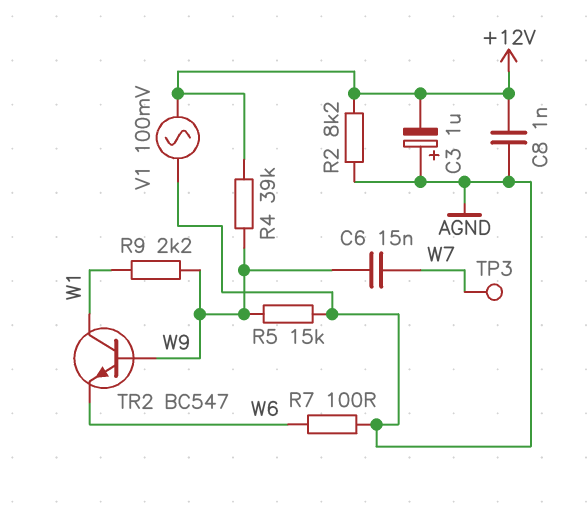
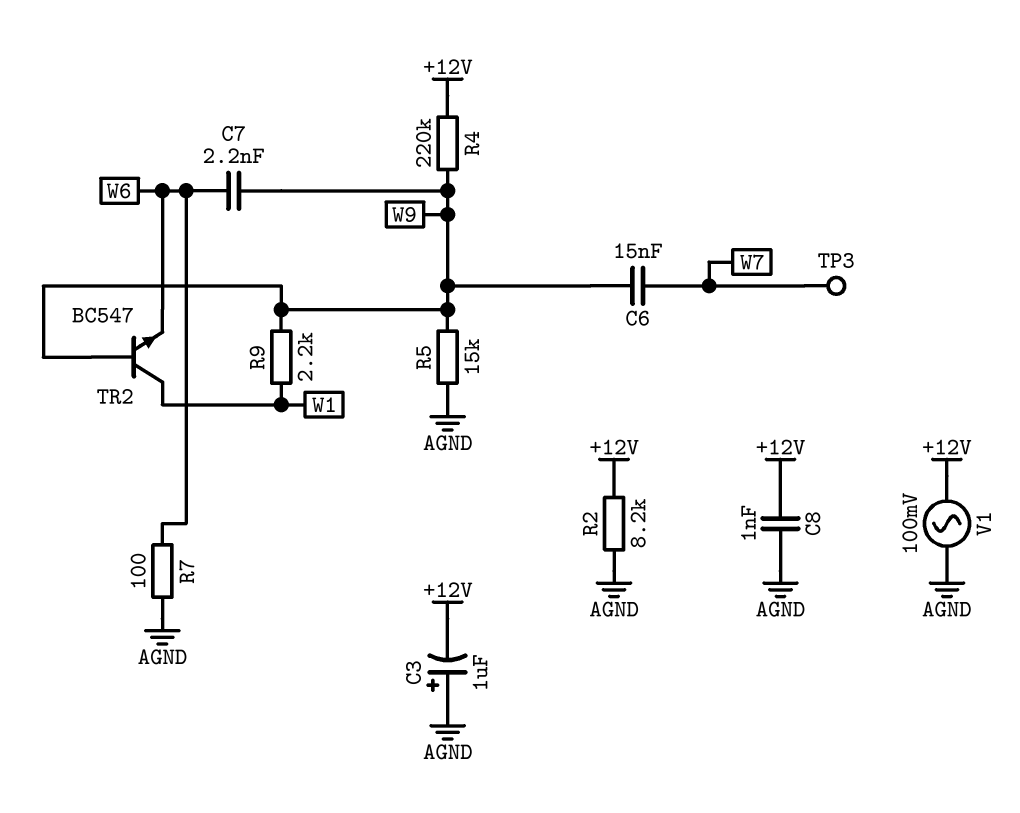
C7: none -> 2.2nF (W6, W9)
R4: 39k (+12V, W9) -> 220k (+12V, W9)

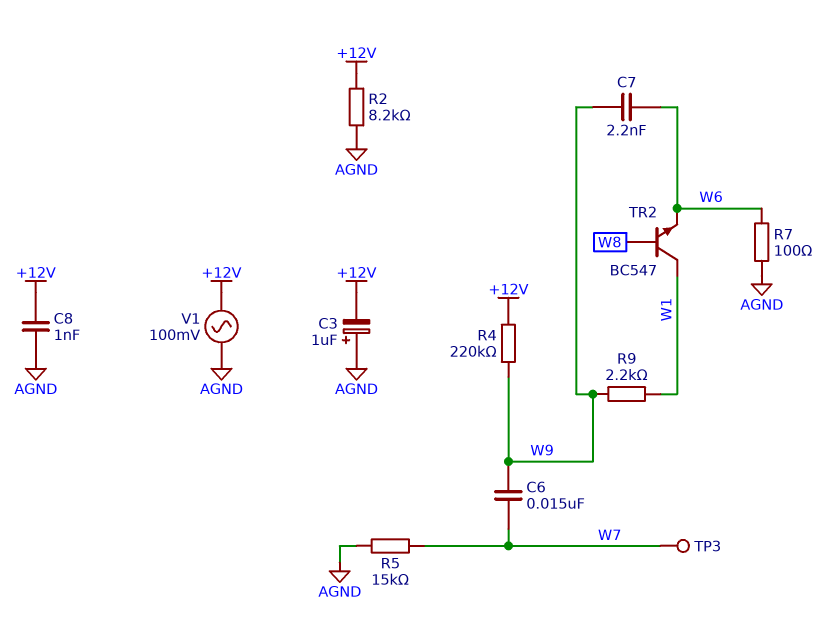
R5: 15k (AGND, W9) -> 15k (AGND, W7)
TR2: NPN BC547 (B W9, C W1, E W6) -> NPN BC547 (B W8, C W1, E W6)

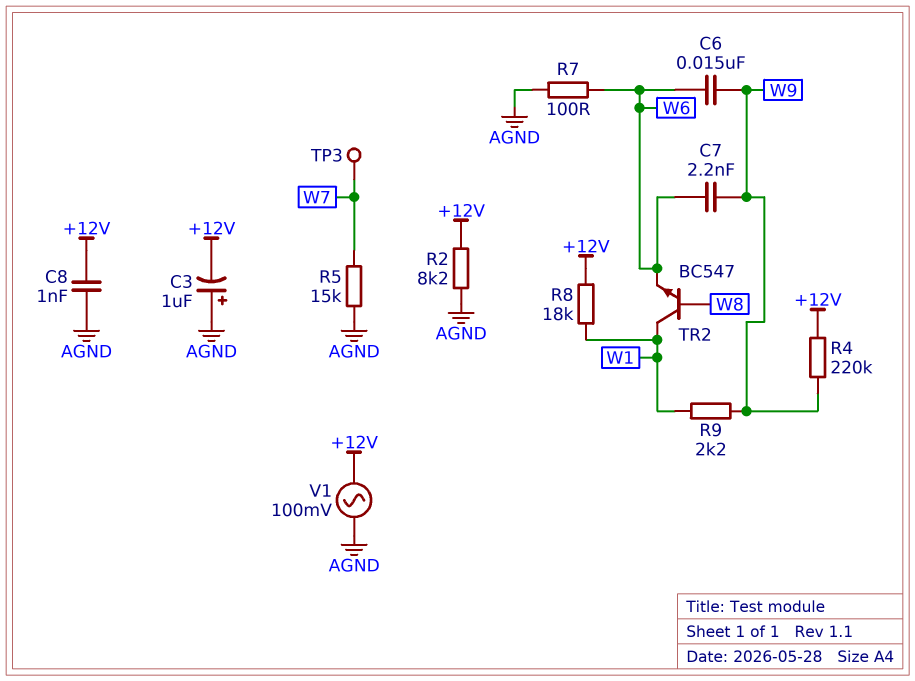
C6: 15nF (W7, W9) -> 15nF (W6, W9)
R8: none -> 18k (+12V, W1)

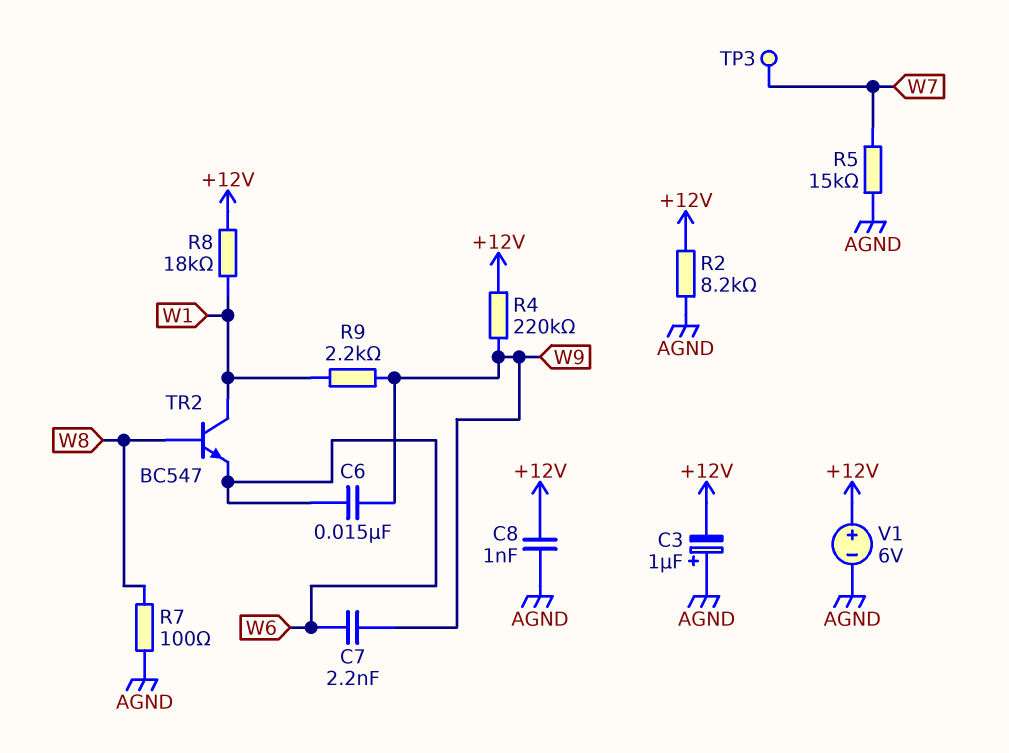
R7: 100 (AGND, W6) -> 100 (AGND, W8)
V1: AC 100mV (+12V, AGND) -> 6V (plus +12V, minus AGND)

